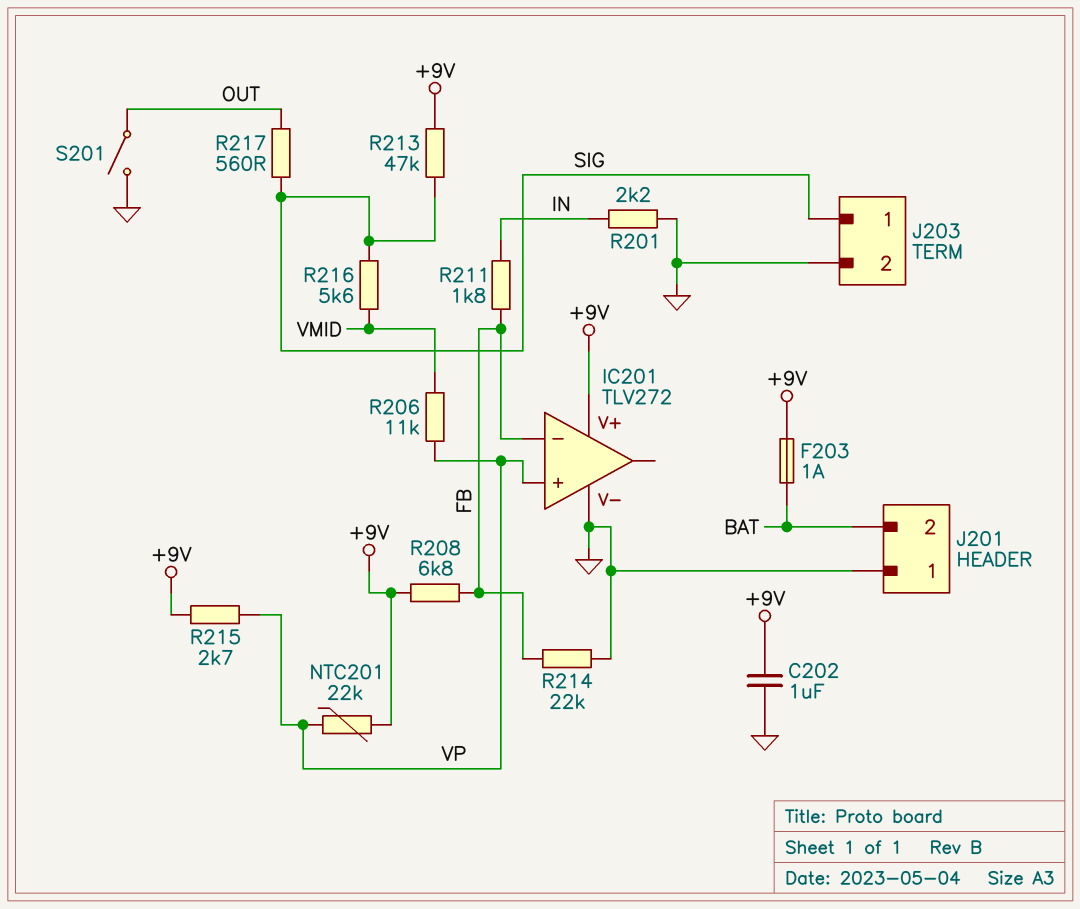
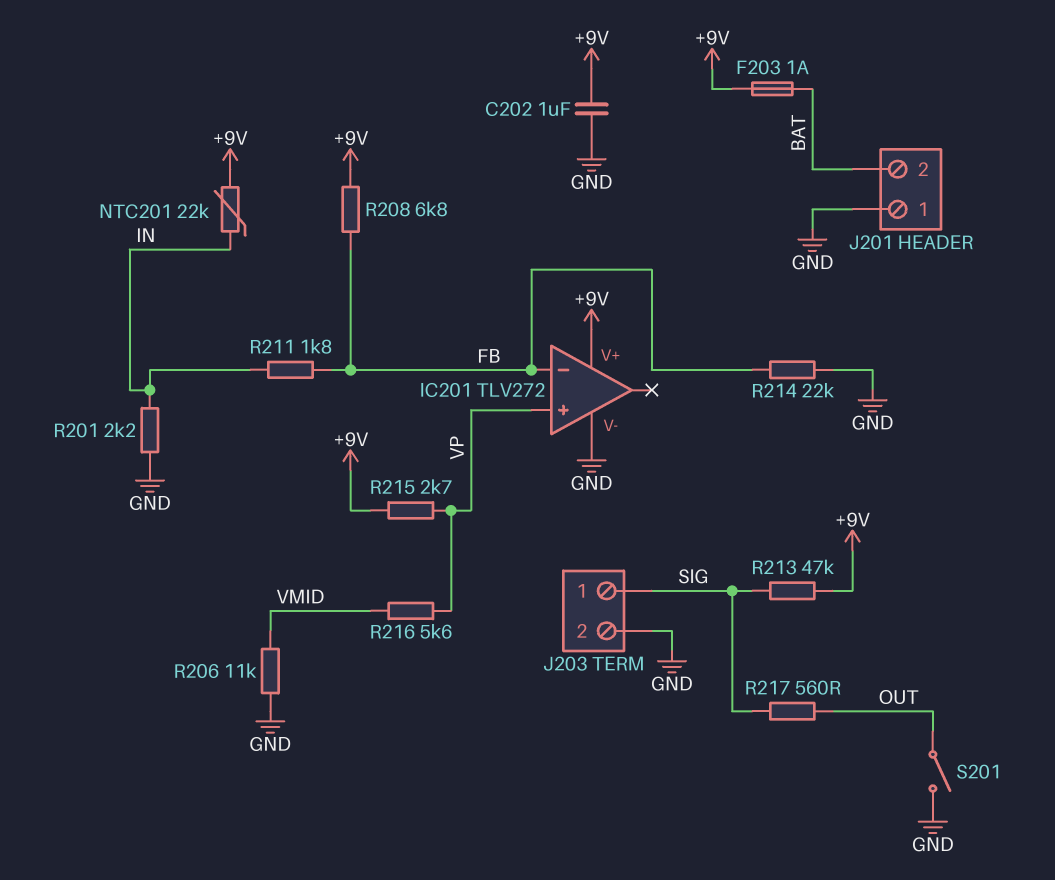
NTC201: 22k (+9V, VP) -> 22k (+9V, IN)
R206: 11k (VMID, VP) -> 11k (GND, VMID)
R216: 5.6k (SIG, VMID) -> 5.6k (VMID, VP)

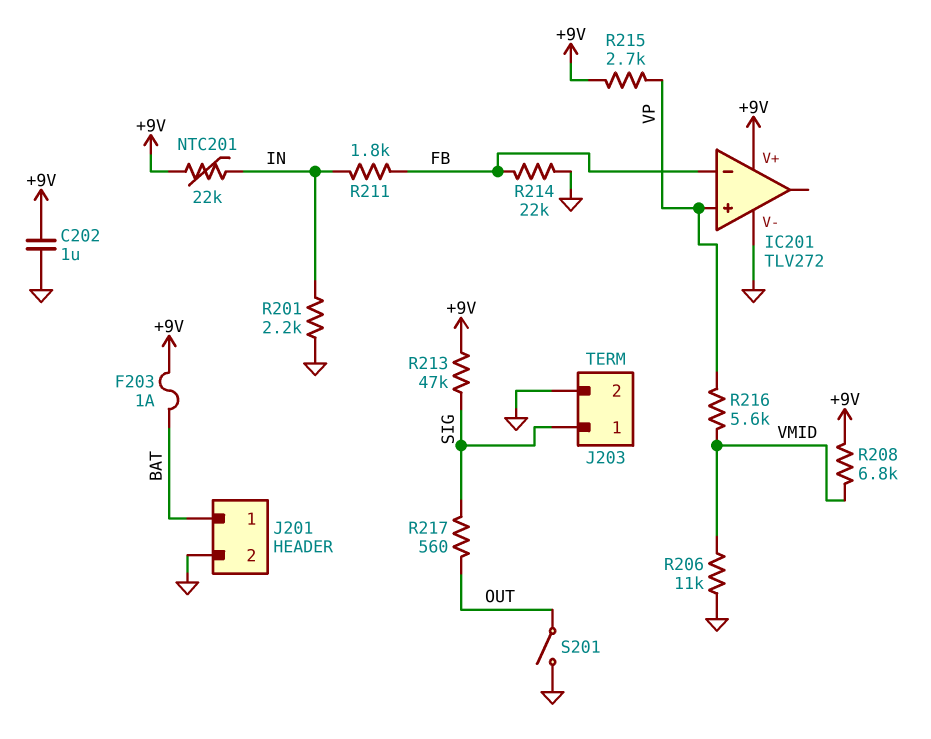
J201 pin 1: GND -> BAT
J201 pin 2: BAT -> GND
R208: 6.8k (+9V, FB) -> 6.8k (+9V, VMID)

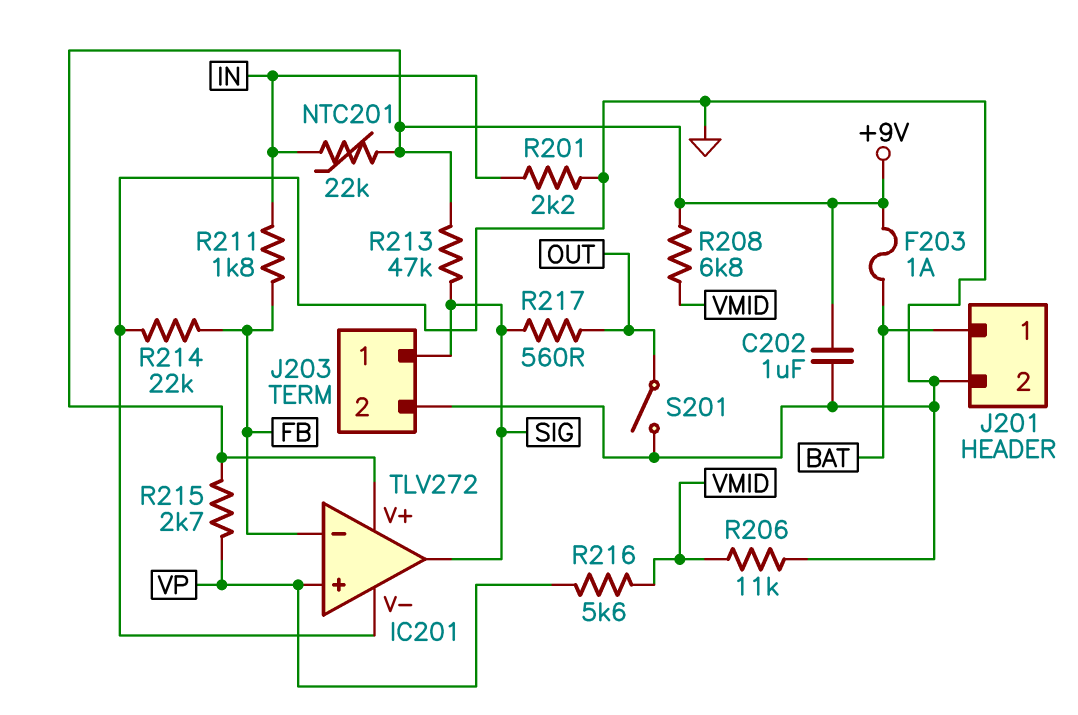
IC201 pin out: none -> SIG

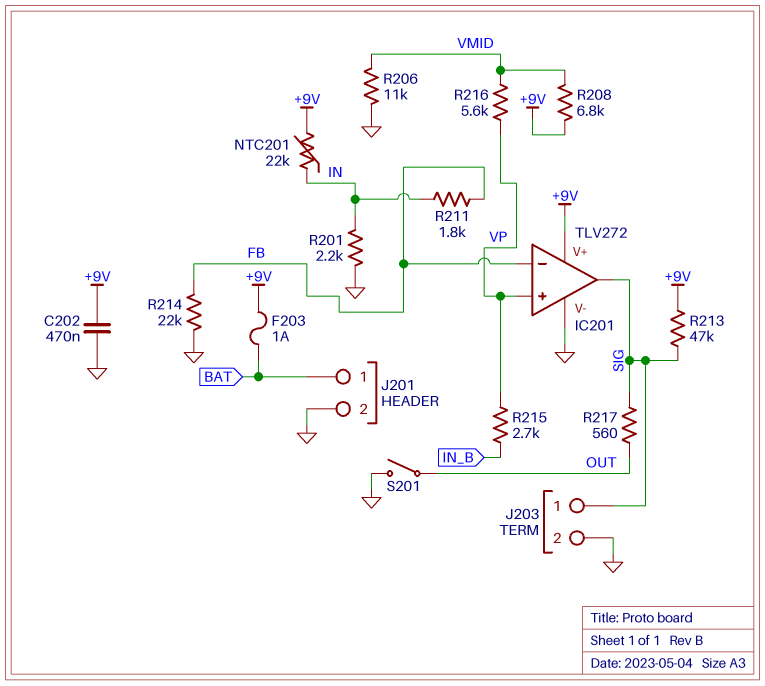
C202: 1uF (+9V, GND) -> 470nF (+9V, GND)
R215: 2.7k (+9V, VP) -> 2.7k (IN_B, VP)

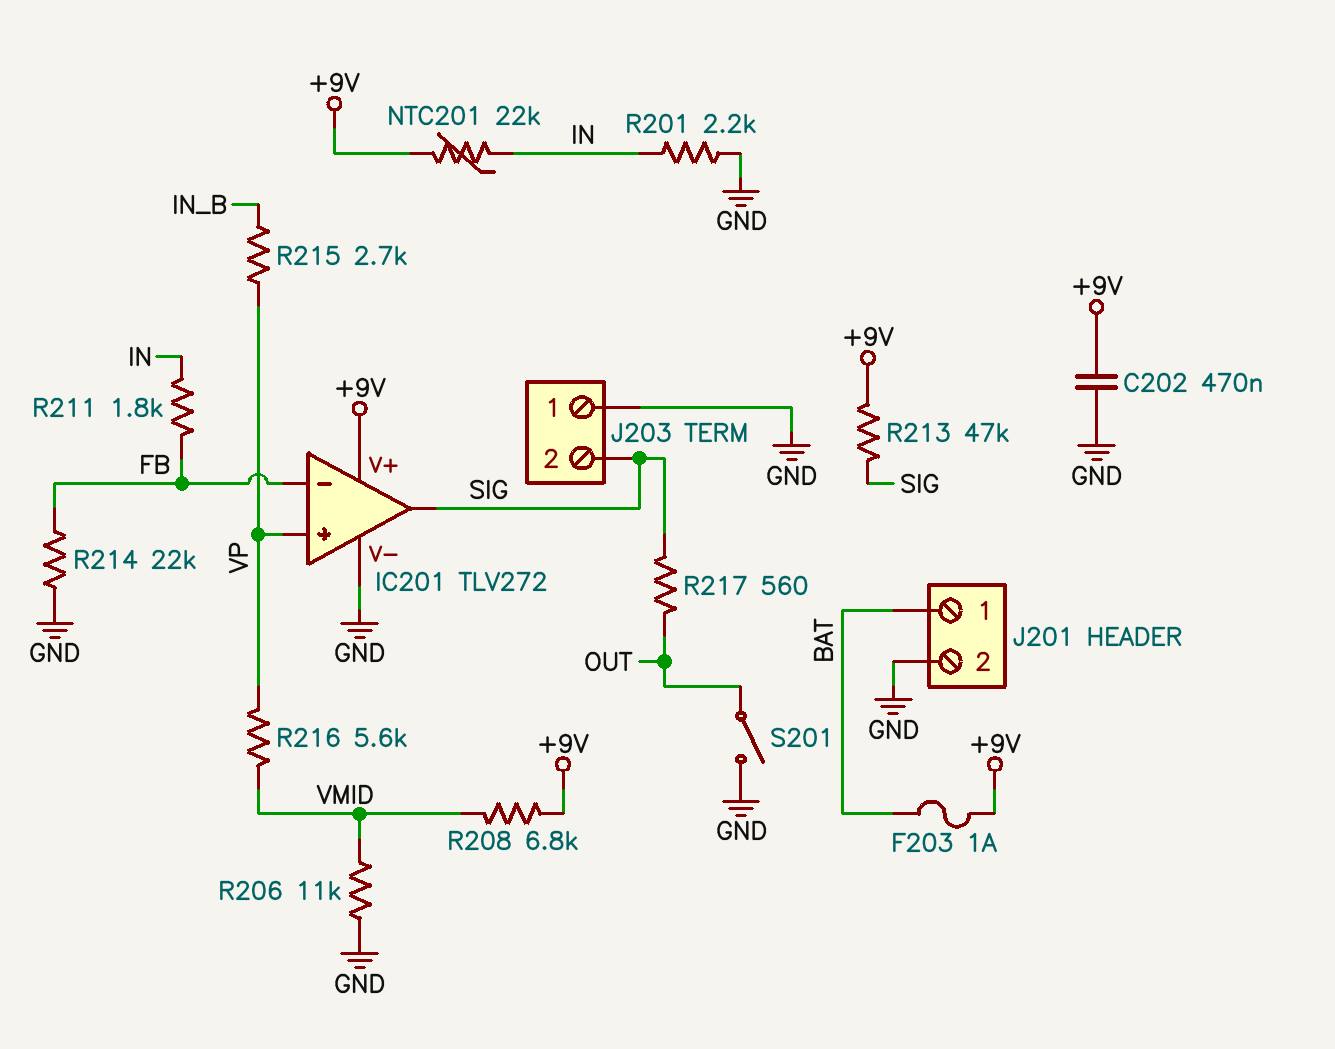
J203 pin 1: SIG -> GND
J203 pin 2: GND -> SIG

